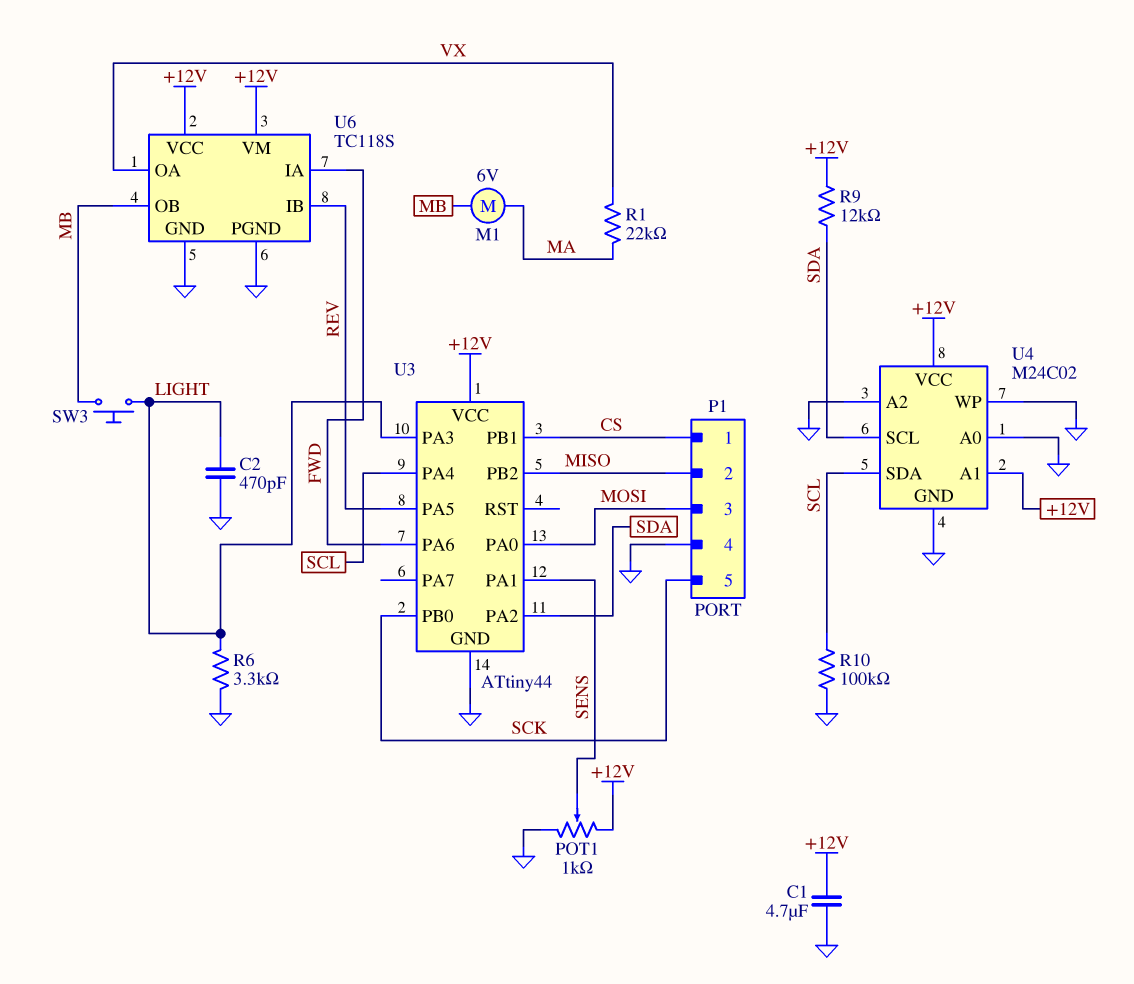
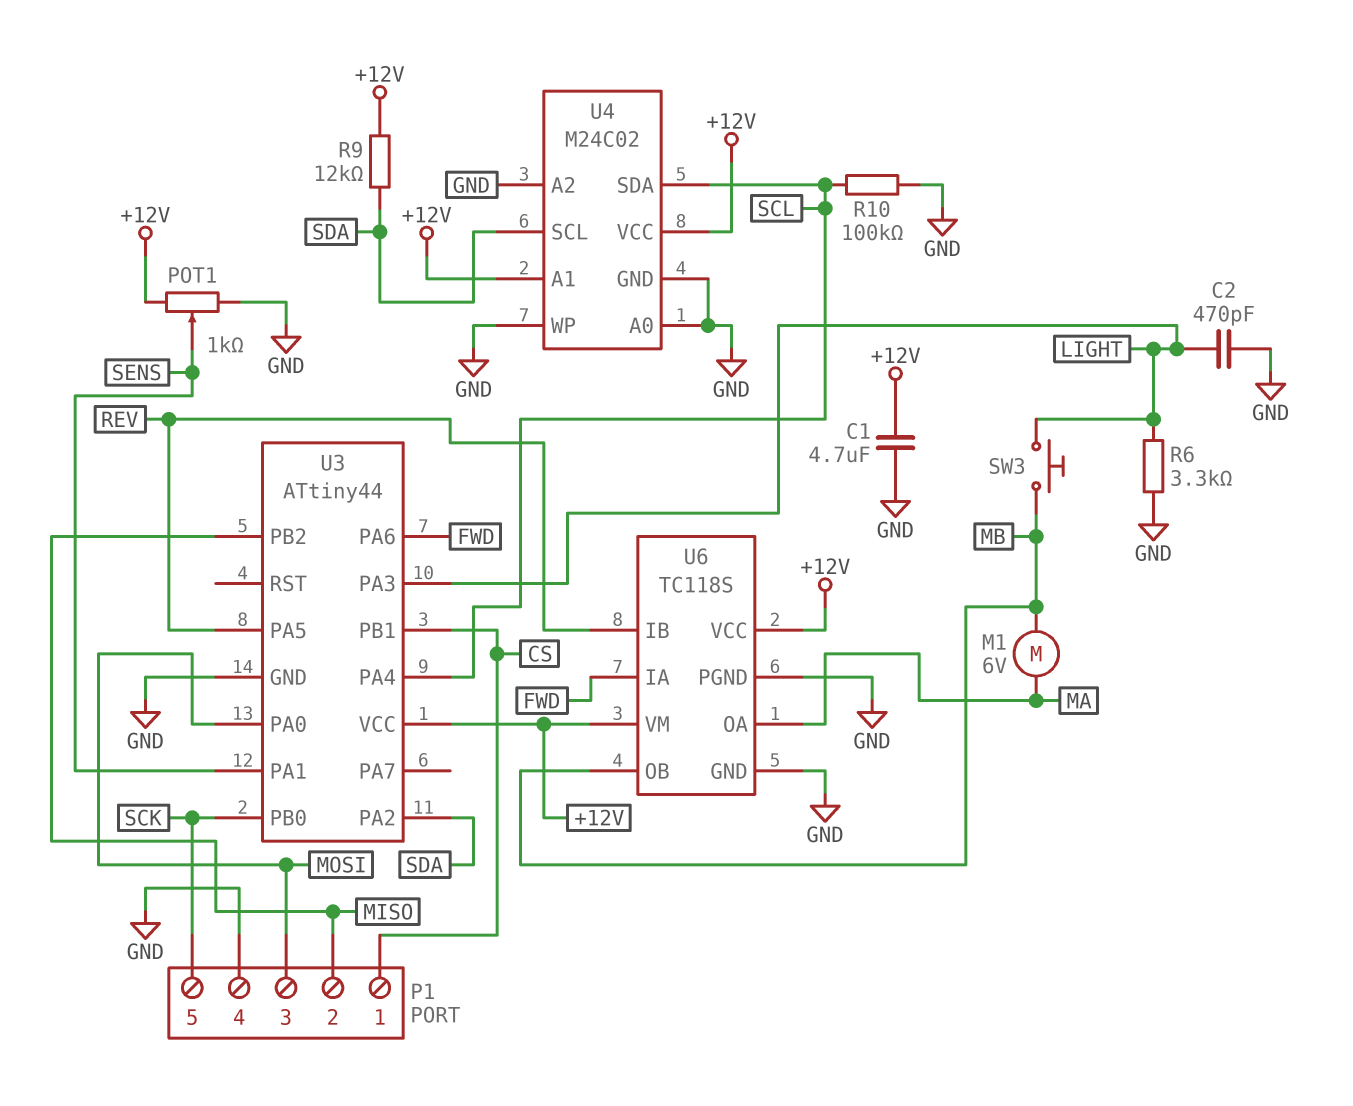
R1: 22k (MA, VX) -> none
U6 pin OA: VX -> MA

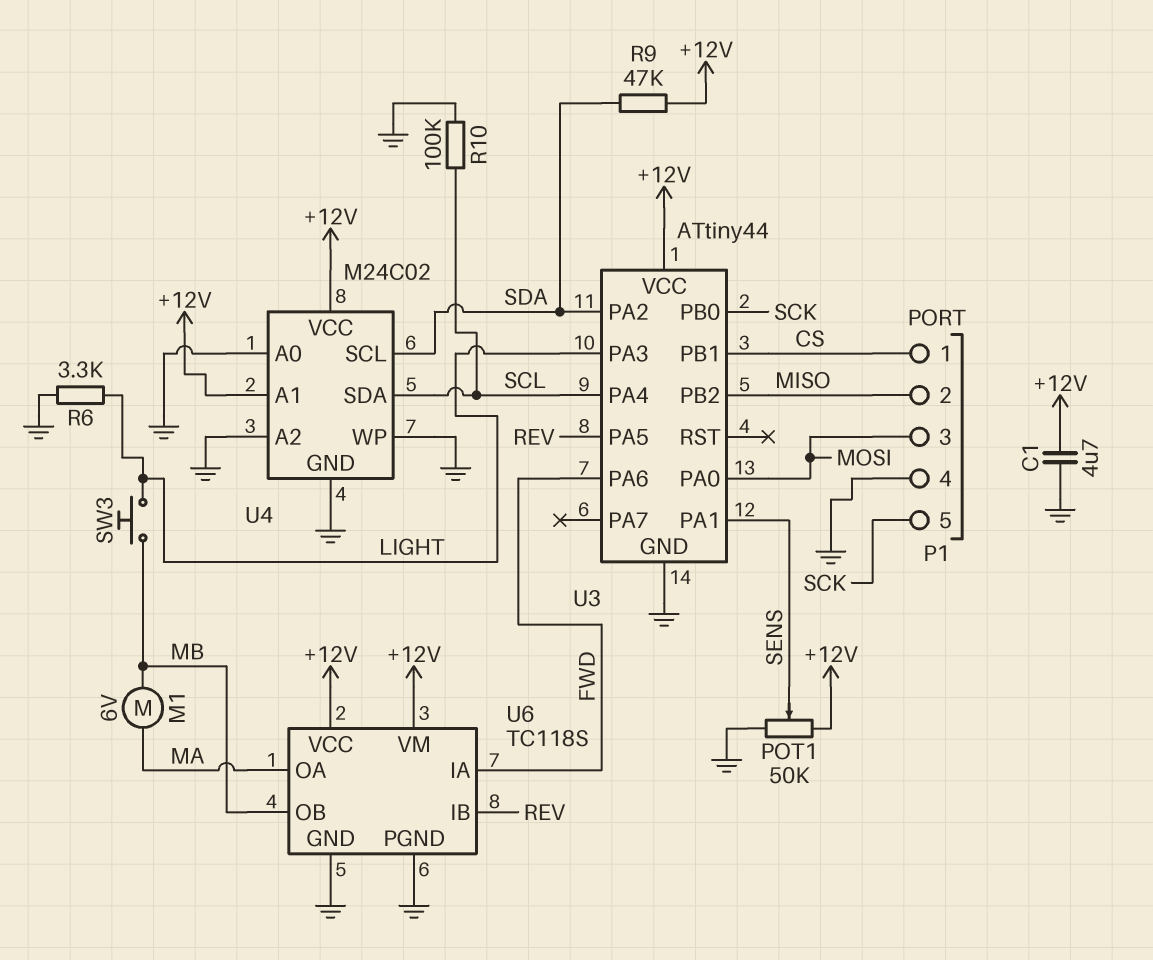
C2: 470pF (GND, LIGHT) -> none
POT1: 1k (+12V, GND, wiper SENS) -> 50k (+12V, GND, wiper SENS)
R9: 12k (+12V, SDA) -> 47k (+12V, SDA)

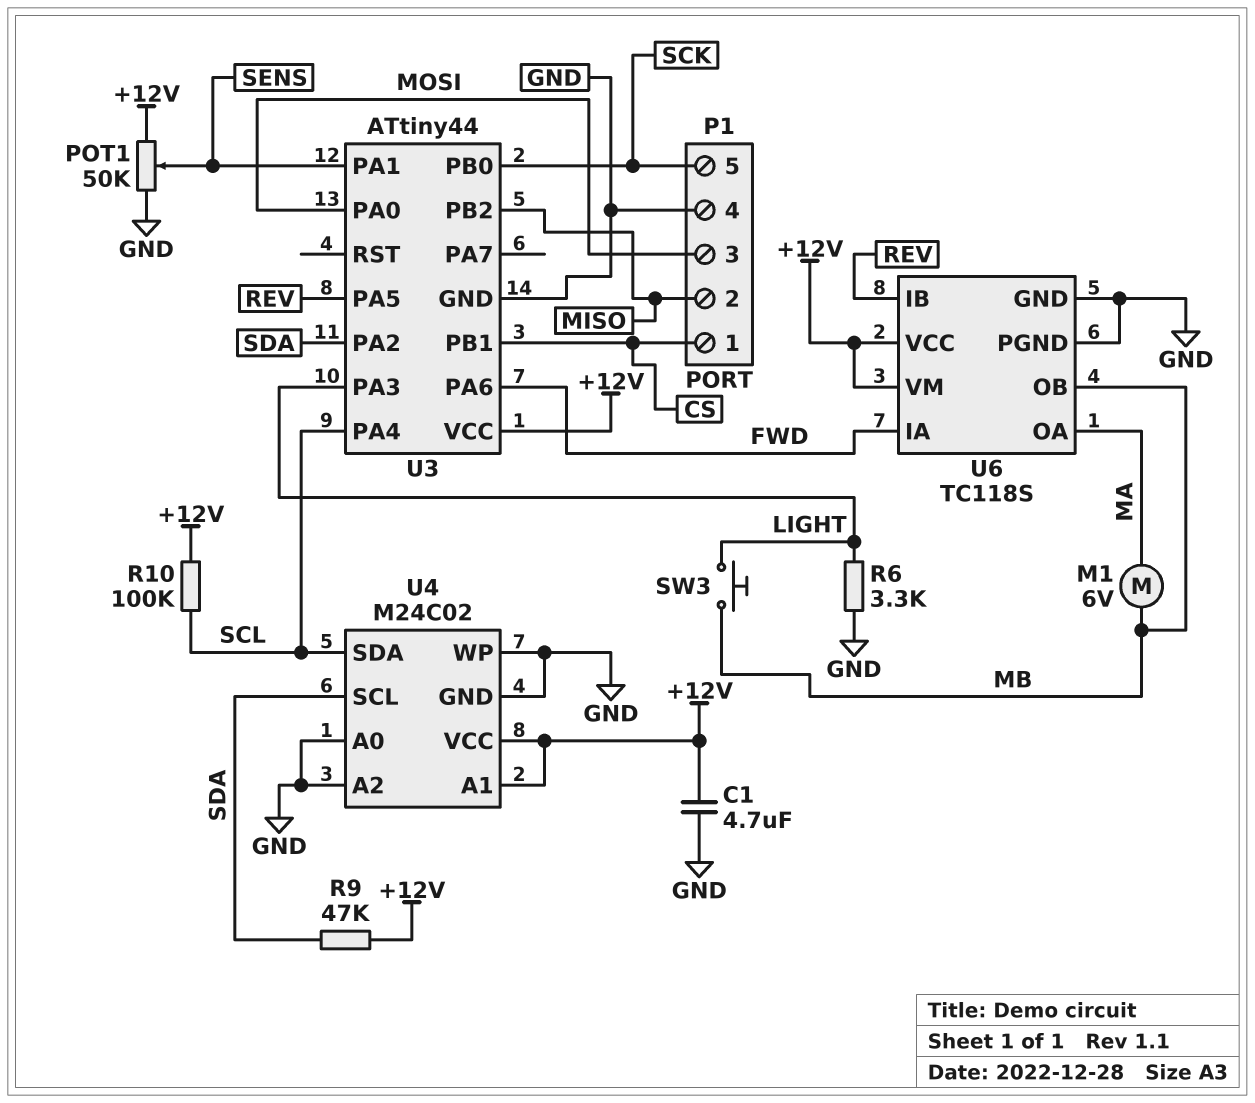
R10: 100k (GND, SCL) -> 100k (+12V, SCL)

